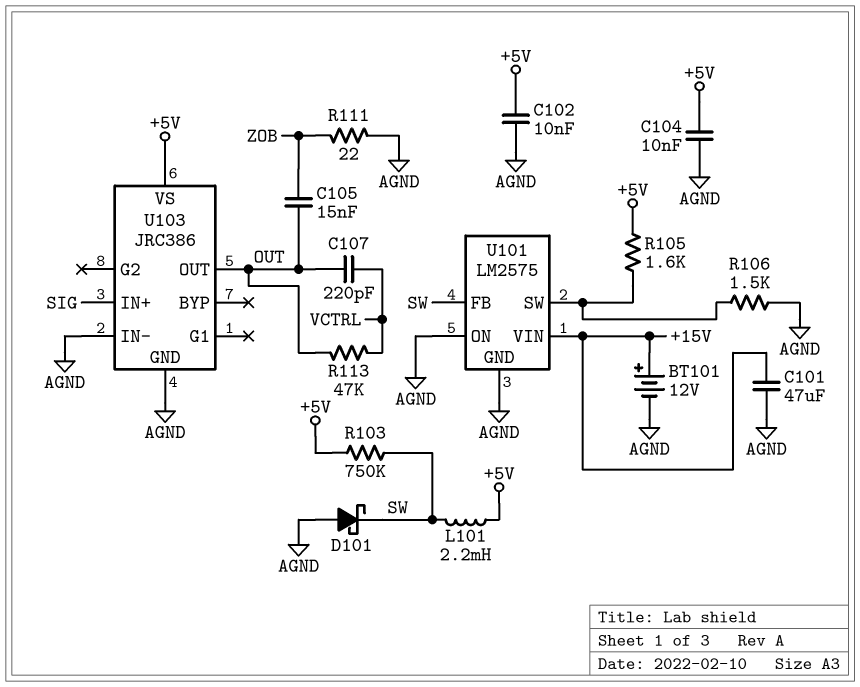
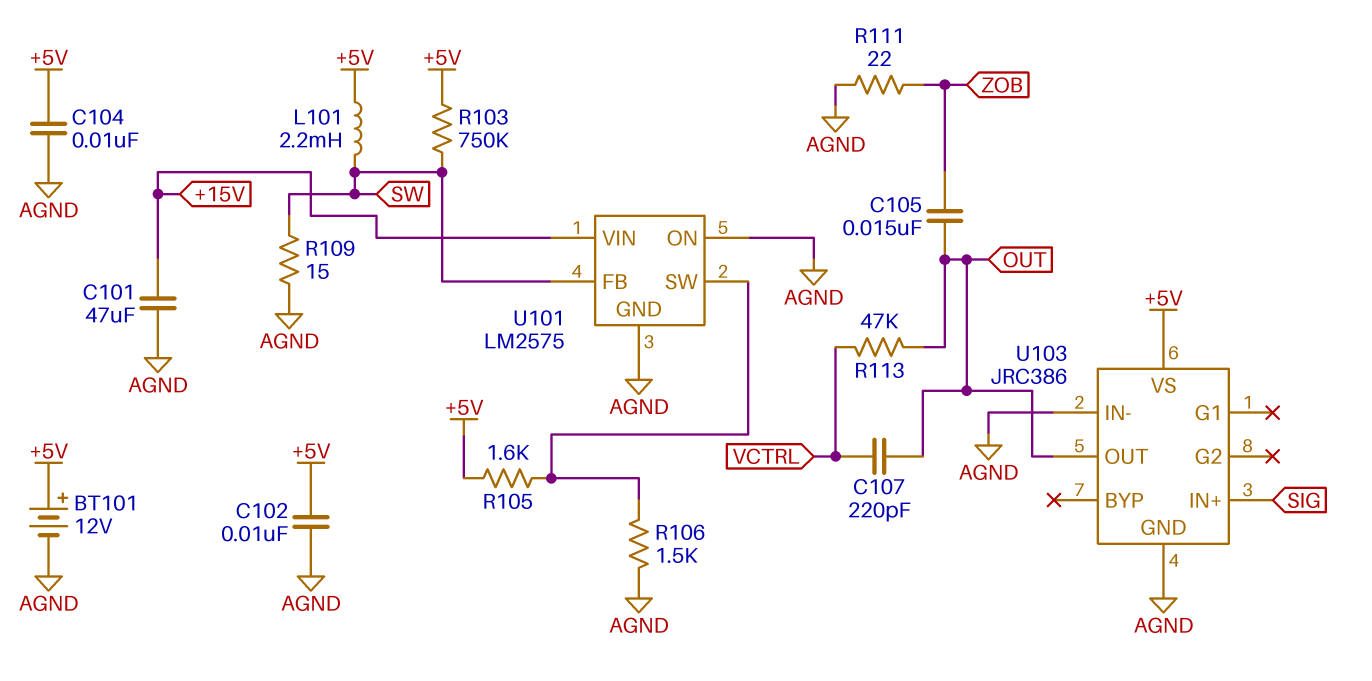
BT101: 12V (plus +15V, minus AGND) -> 12V (plus +5V, minus AGND)
D101: schottky (A AGND, K SW) -> none
R109: none -> 15 (AGND, SW)

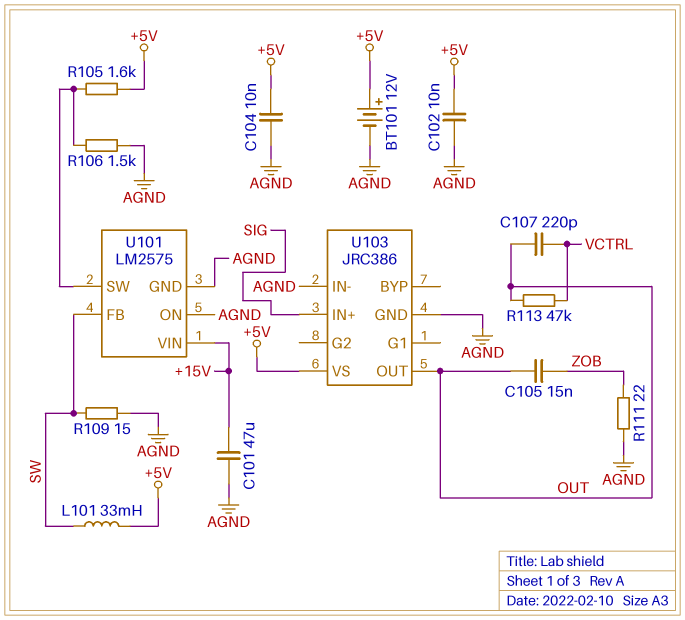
L101: 2.2mH (+5V, SW) -> 33mH (+5V, SW)
R103: 750k (+5V, SW) -> none

